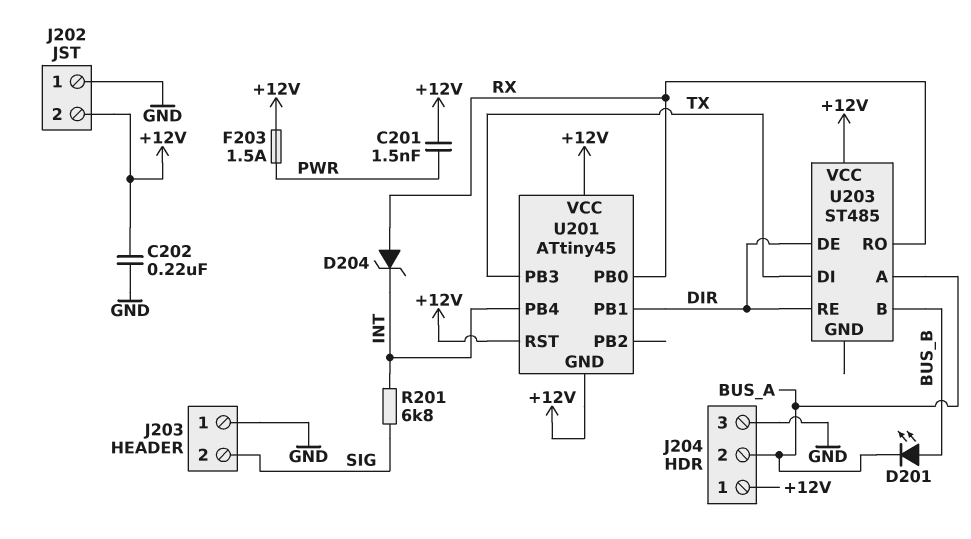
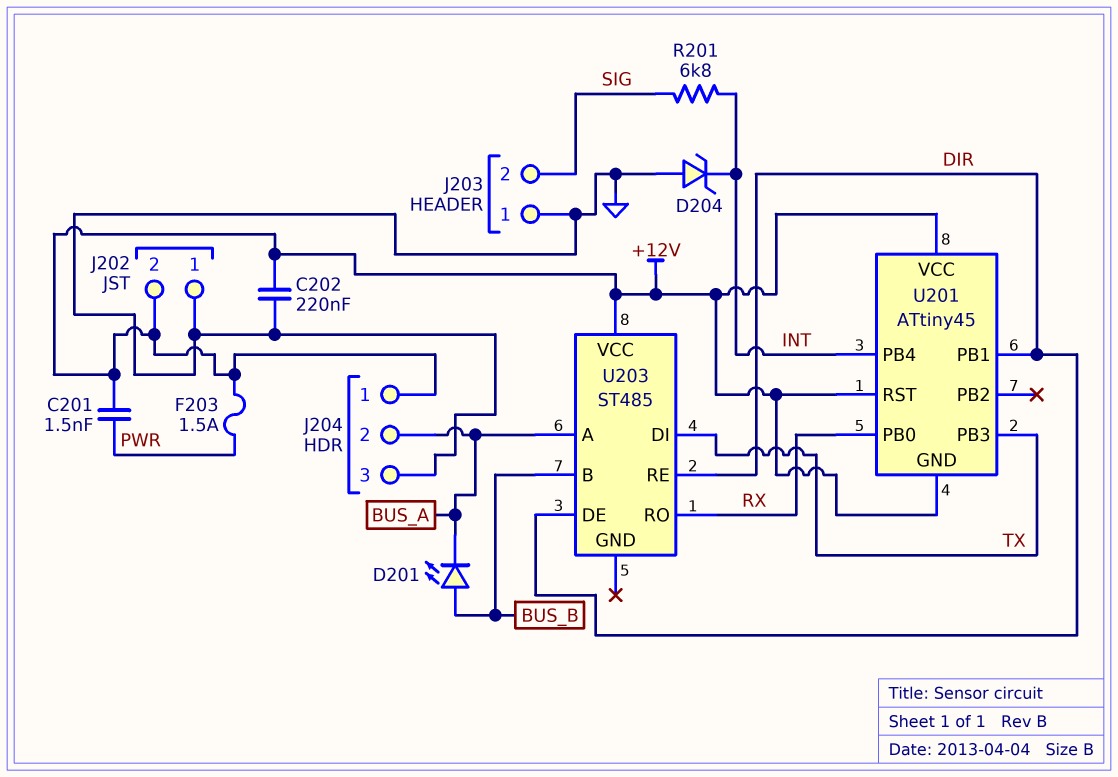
D204: zener (A RX, K INT) -> zener (A GND, K INT)

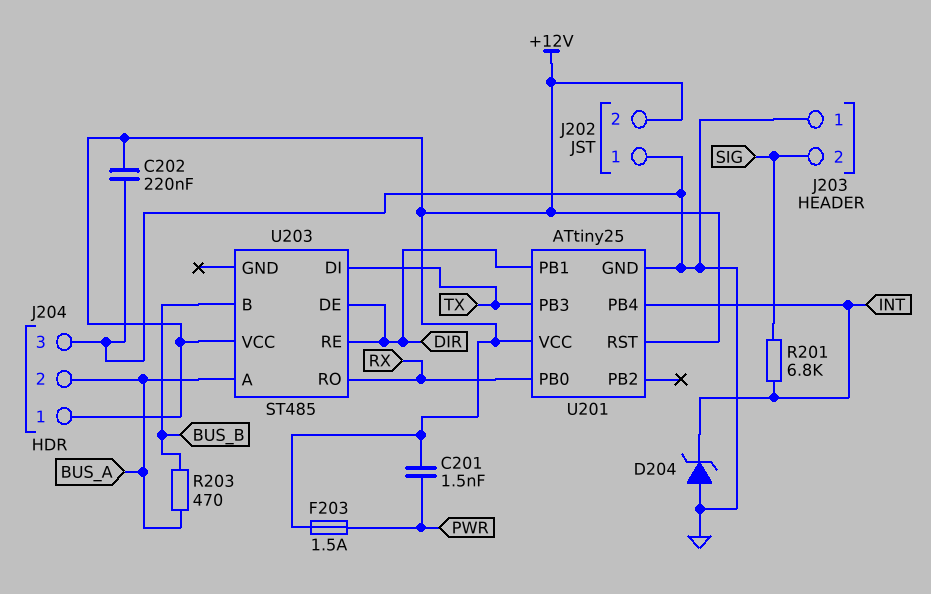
D201: LED (A BUS_B, K BUS_A) -> none
R203: none -> 470 (BUS_A, BUS_B)
U201: ATtiny45 -> ATtiny25
U201 pin GND: +12V -> GND

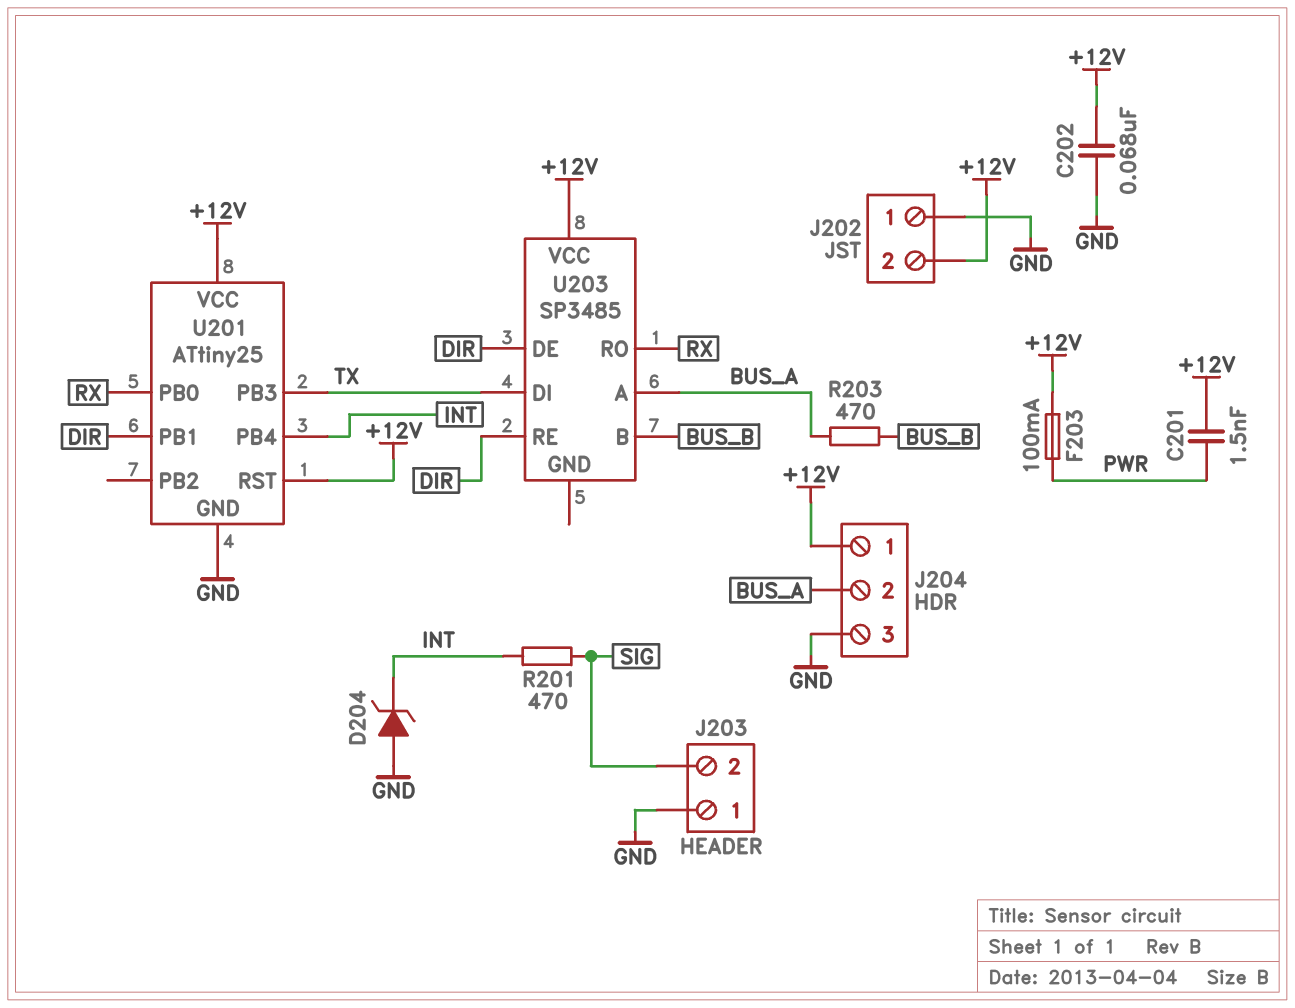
C202: 220nF (+12V, GND) -> 68nF (+12V, GND)
F203: 1.5A (+12V, PWR) -> 100mA (+12V, PWR)
R201: 6.8k (INT, SIG) -> 470 (INT, SIG)
U203: ST485 -> SP3485

